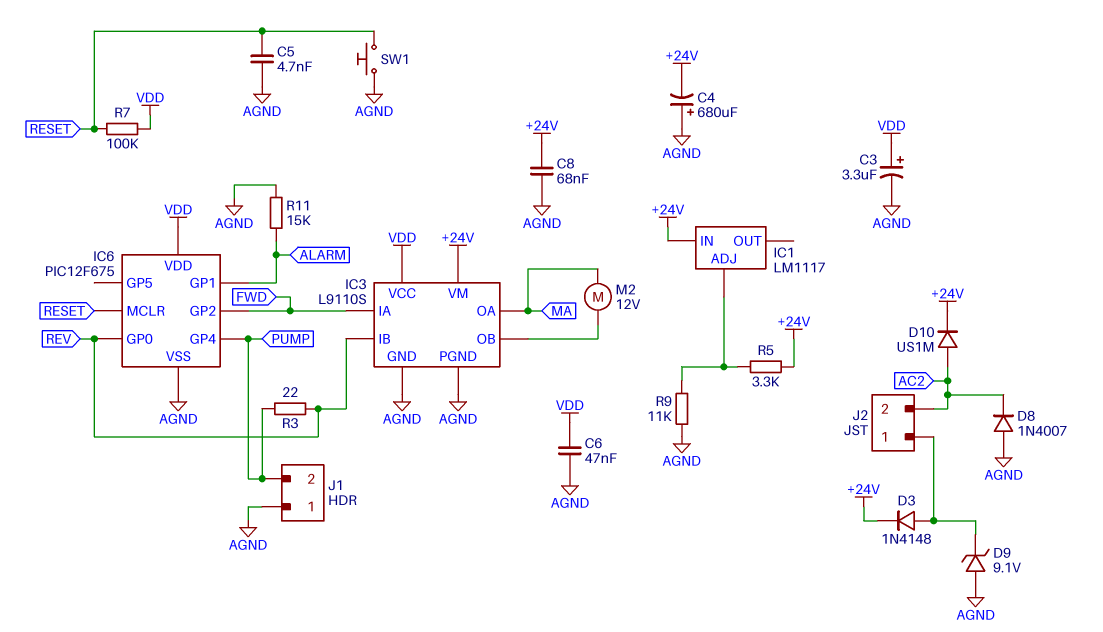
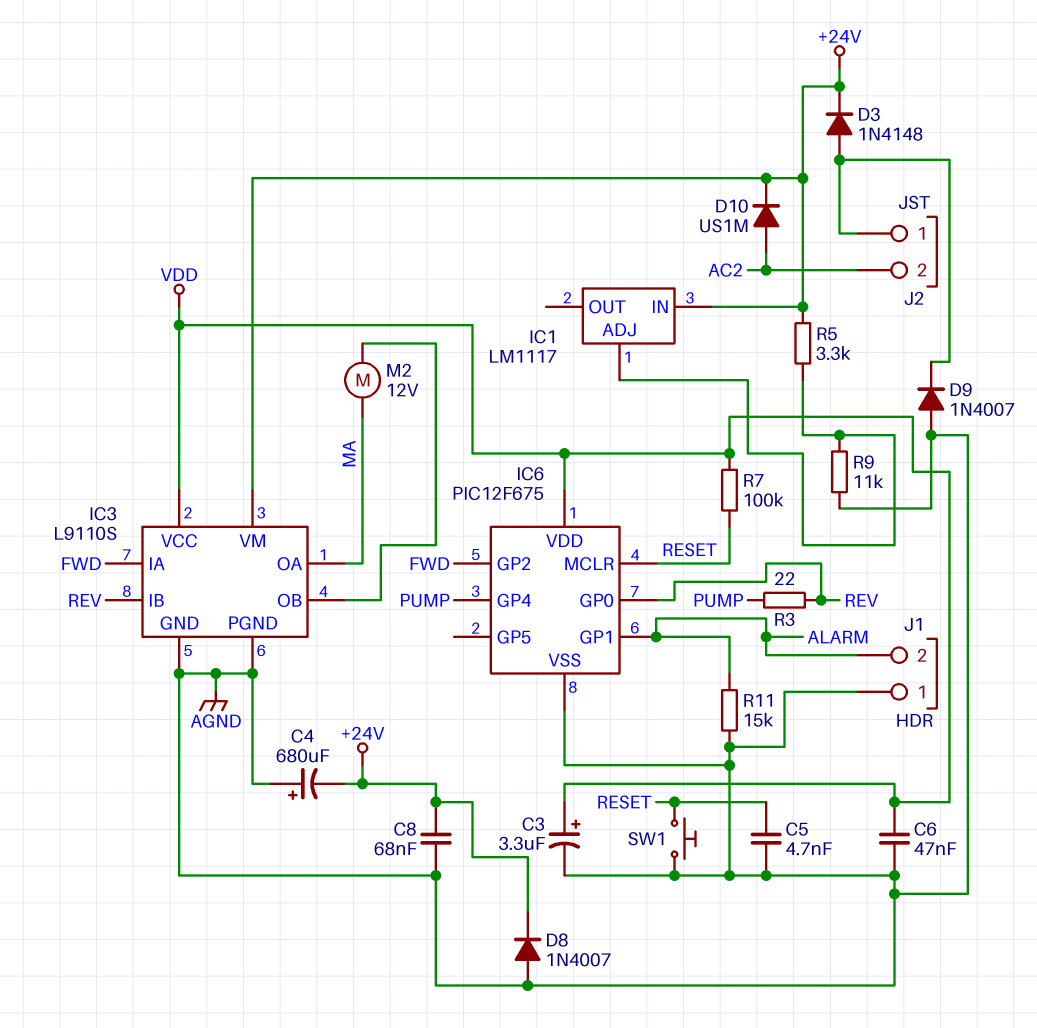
D8: diode 1N4007 (A AGND, K AC2) -> diode 1N4007 (A AGND, K +24V)
D9: zener 9.1V (A AGND, K J2/1) -> diode 1N4007 (A AGND, K J2/1)
J1 pin 2: PUMP -> ALARM

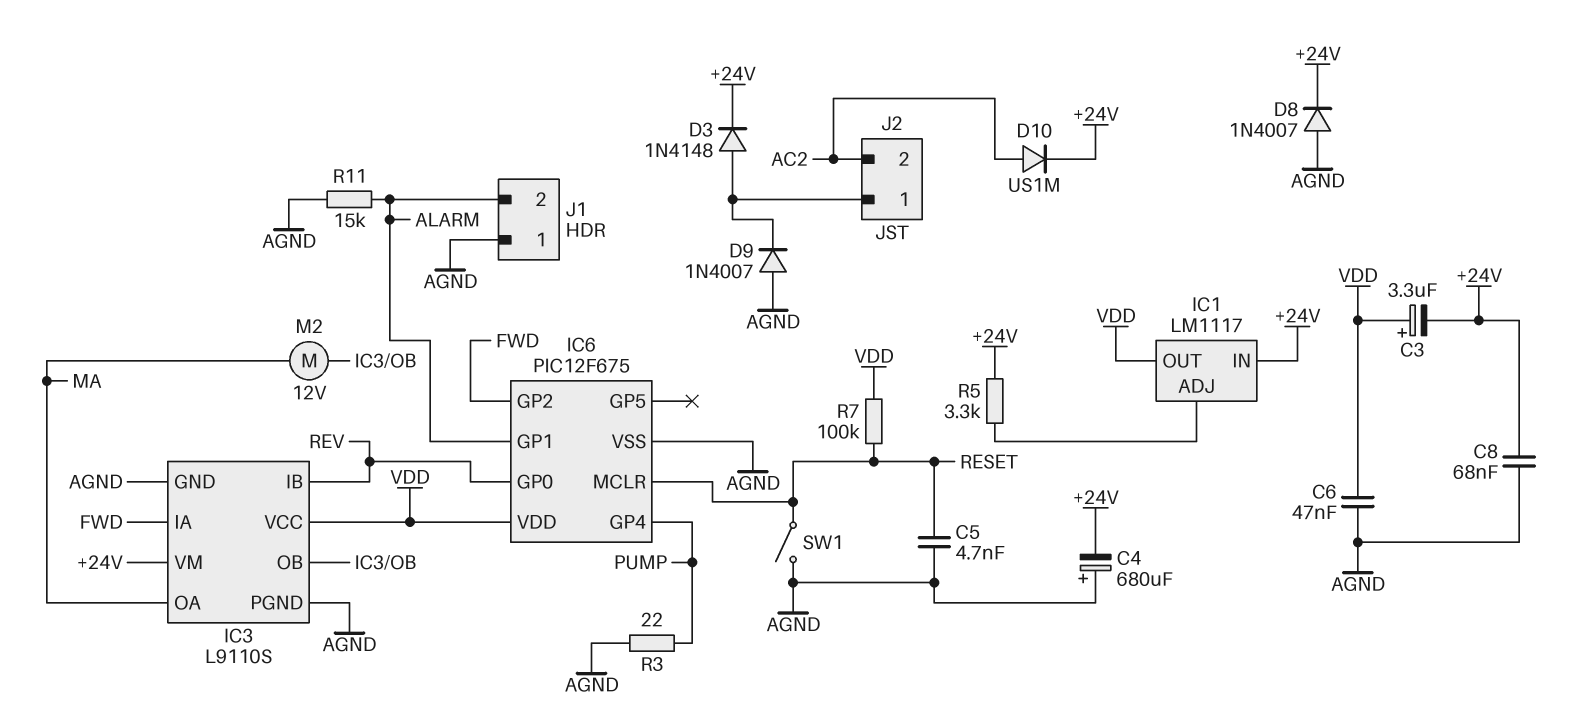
C3: 3.3uF (plus VDD, minus AGND) -> 3.3uF (plus VDD, minus +24V)
IC1 pin OUT: none -> VDD
R3: 22 (PUMP, REV) -> 22 (AGND, PUMP)
R9: 11k (AGND, IC1/ADJ) -> none
SW1: button (AGND, RESET) -> switch (AGND, RESET)

